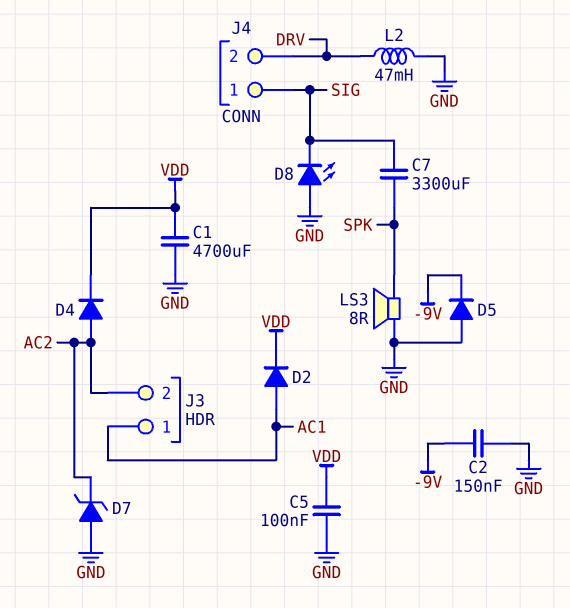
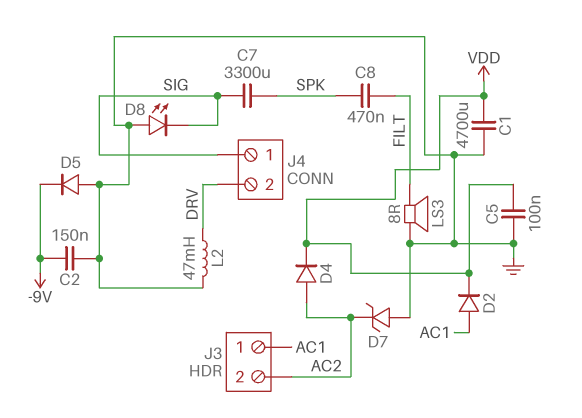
C8: none -> 470nF (FILT, SPK)
LS3: speaker 8R (GND, SPK) -> speaker 8R (FILT, GND)

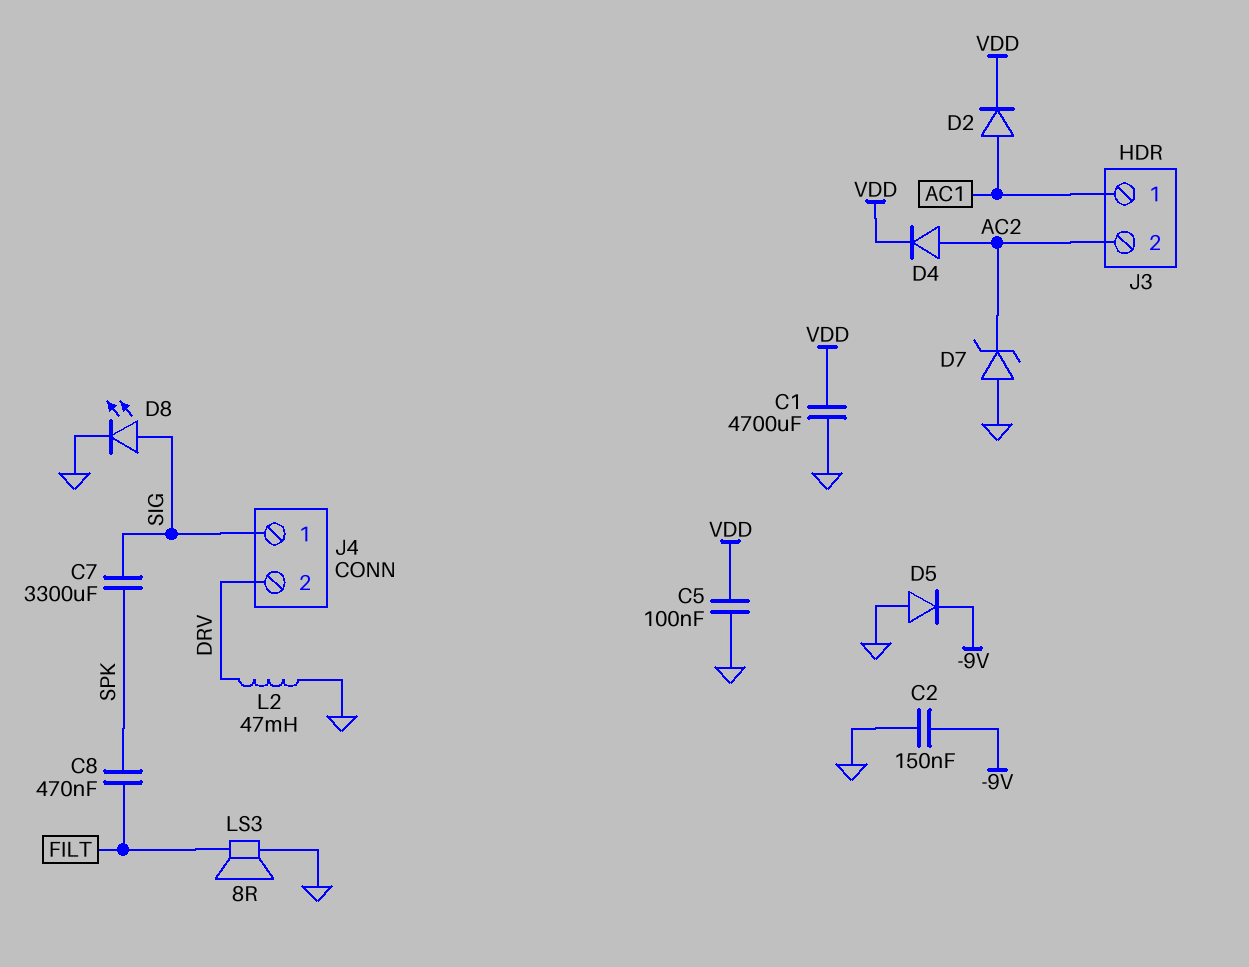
D8: LED (A GND, K SIG) -> LED (A SIG, K GND)

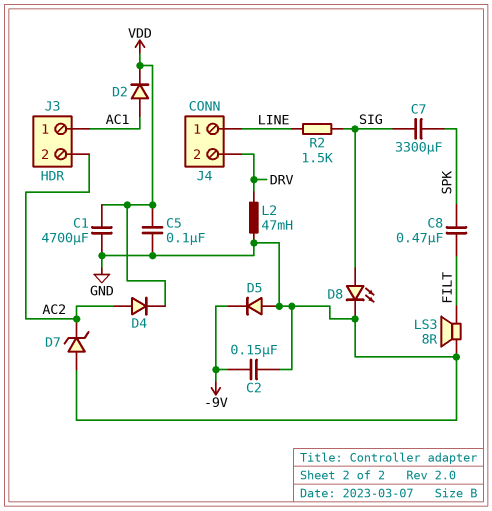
J4 pin 1: SIG -> LINE
R2: none -> 1.5k (LINE, SIG)

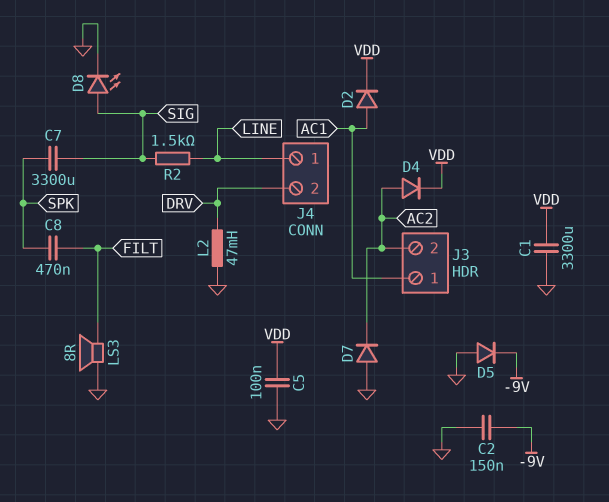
C1: 4700uF (GND, VDD) -> 3300uF (GND, VDD)
D7: zener (A GND, K AC2) -> diode (A GND, K AC2)

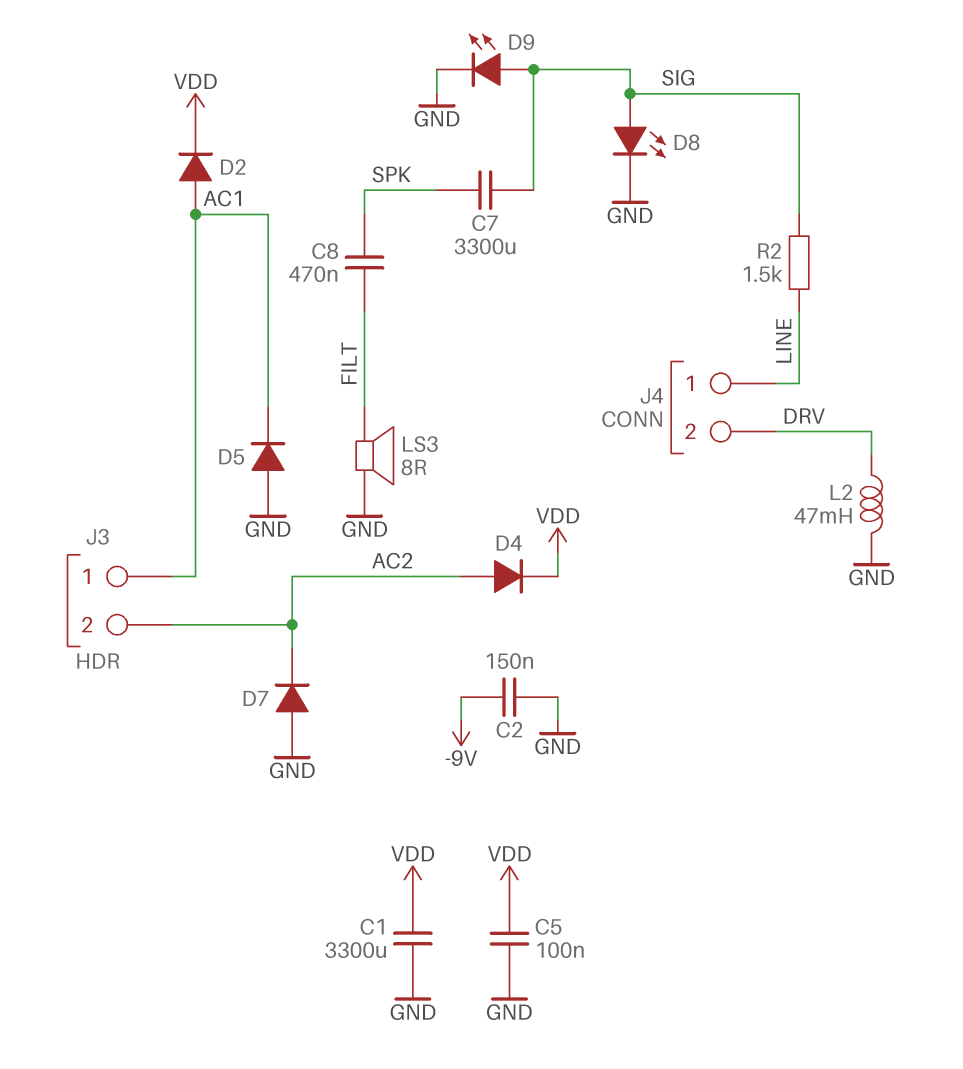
D5: diode (A GND, K -9V) -> diode (A GND, K AC1)
D9: none -> LED (A SIG, K GND)

